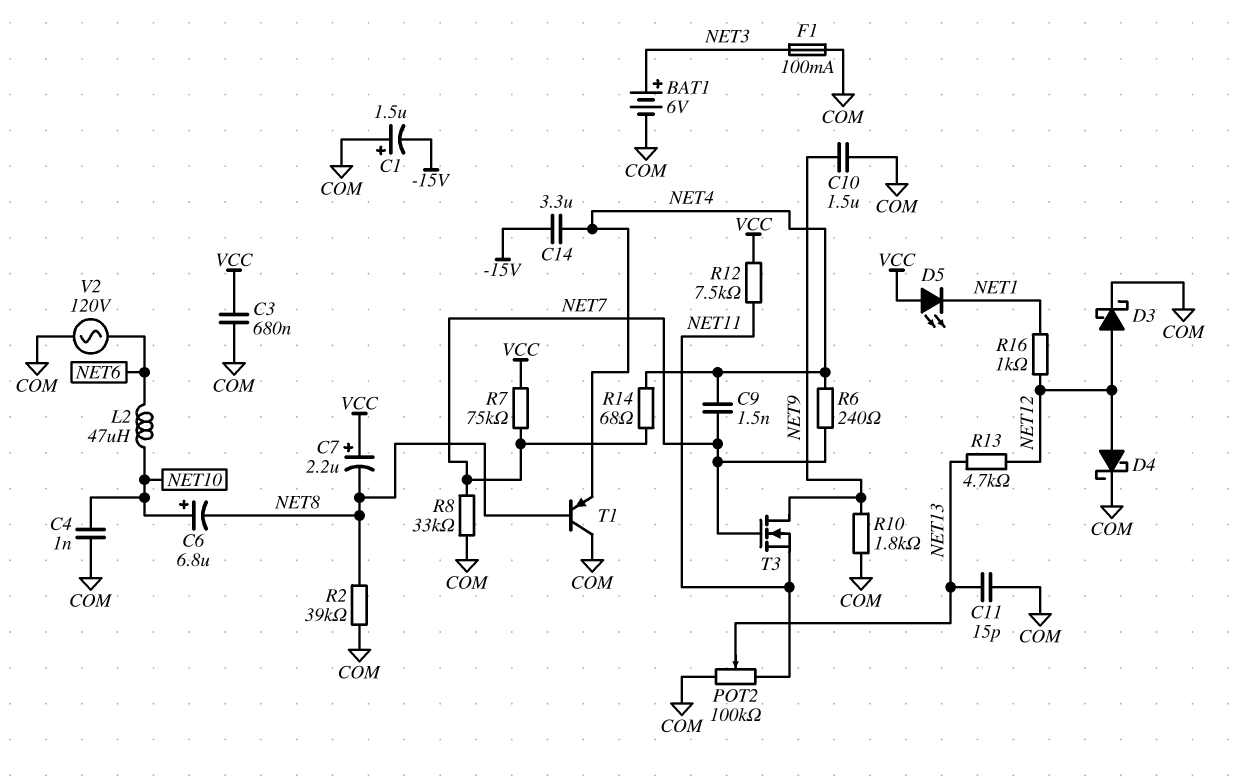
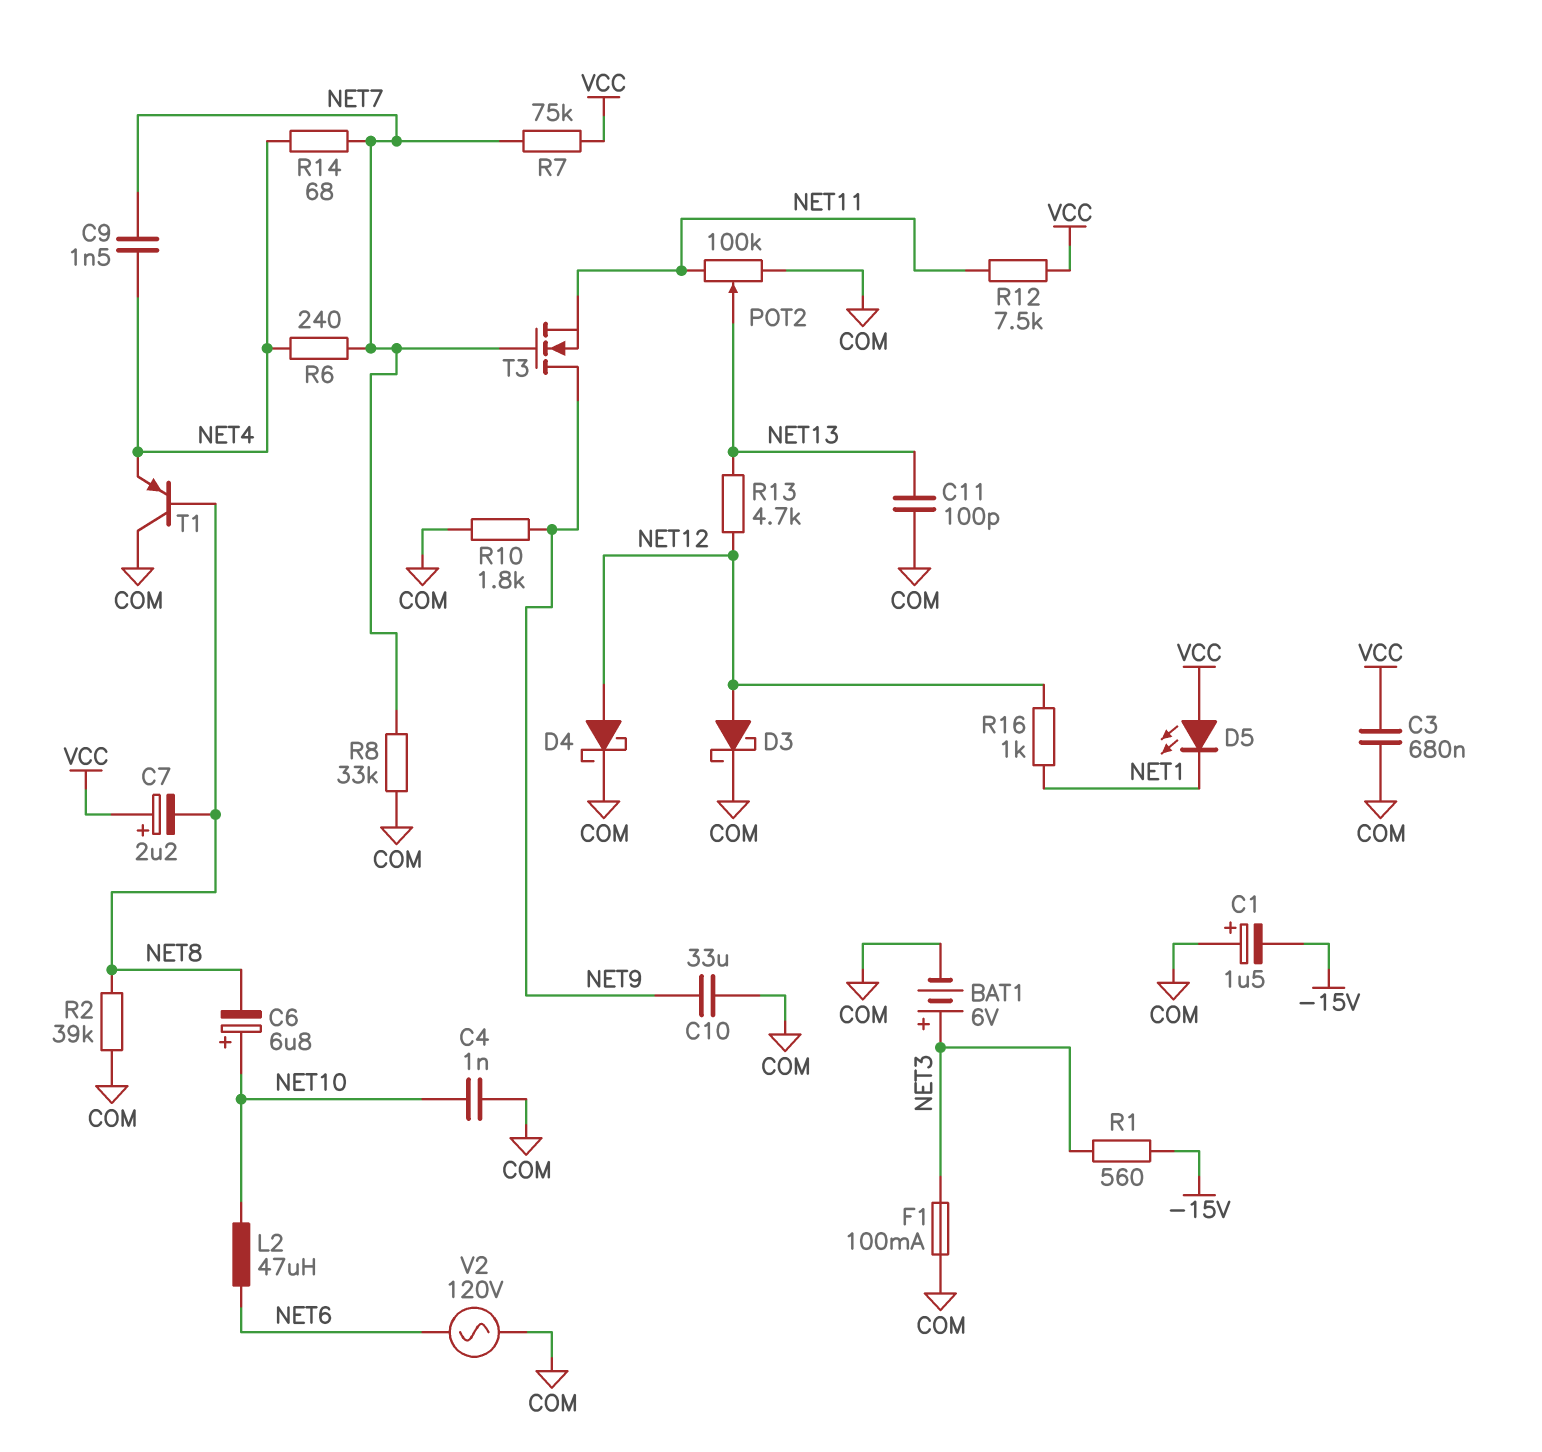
C10: 1.5uF (COM, NET9) -> 33uF (COM, NET9)
C11: 15pF (COM, NET13) -> 100pF (COM, NET13)
C14: 3.3uF (-15V, NET4) -> none
R1: none -> 560 (-15V, NET3)

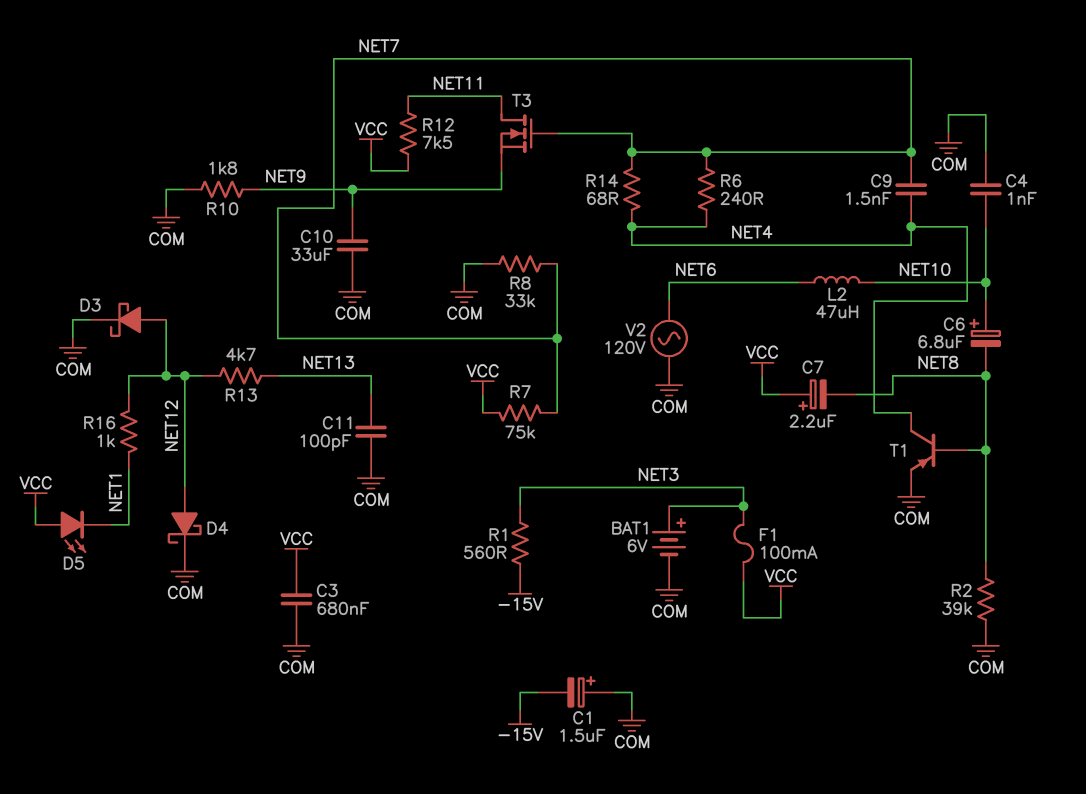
F1: 100mA (COM, NET3) -> 100mA (NET3, VCC)
POT2: 100k (COM, NET11, wiper NET13) -> none
T1: PNP (B NET8, C COM, E NET4) -> PNP (B NET8, C NET4, E COM)
T3: NMOS (G NET7, D NET9, S NET11) -> NMOS (G NET7, D NET11, S NET9)

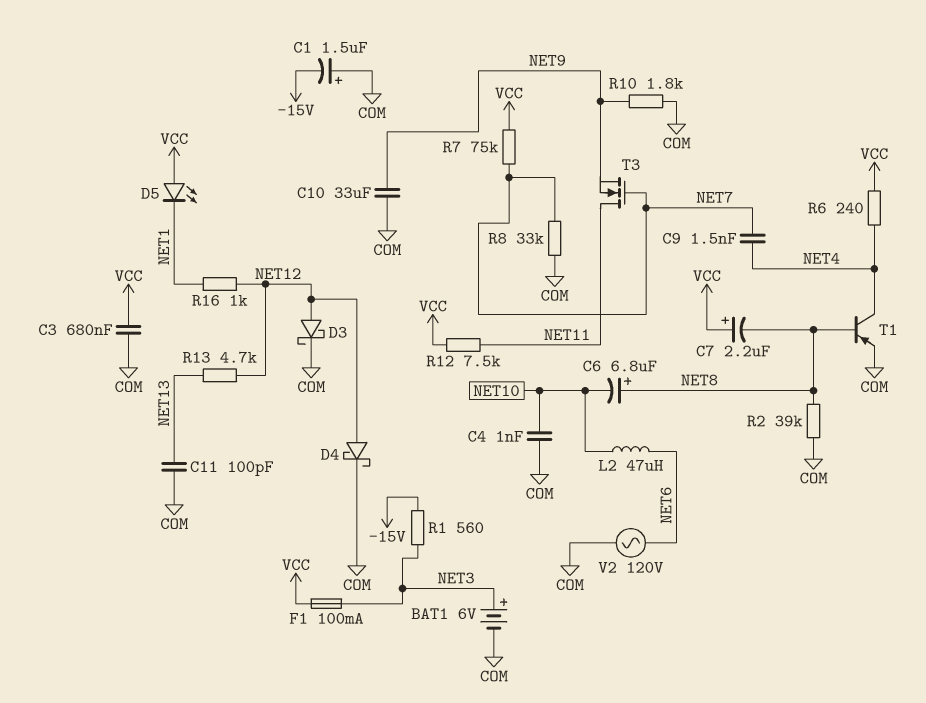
C6: 6.8uF (plus NET10, minus NET8) -> 6.8uF (plus NET8, minus NET10)
R6: 240 (NET4, NET7) -> 240 (NET4, VCC)
R14: 68 (NET4, NET7) -> none

